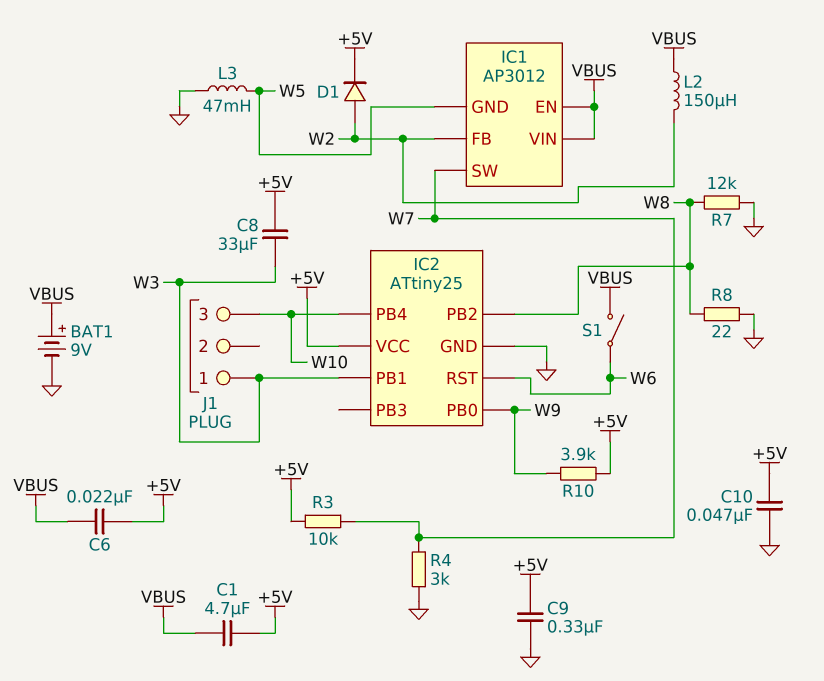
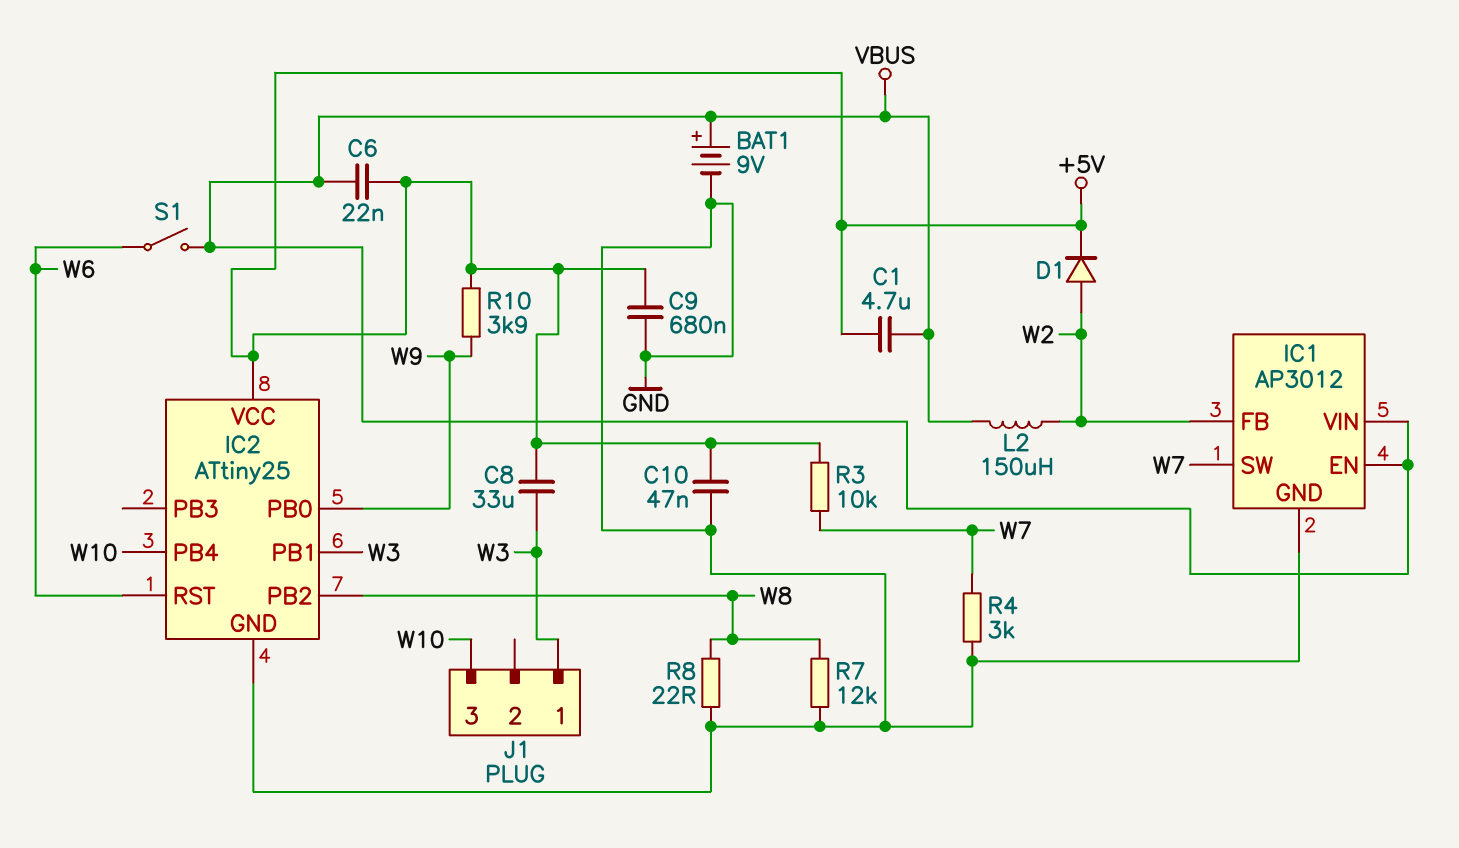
C9: 330nF (+5V, GND) -> 680nF (+5V, GND)
IC1 pin GND: W5 -> GND
L3: 47mH (GND, W5) -> none

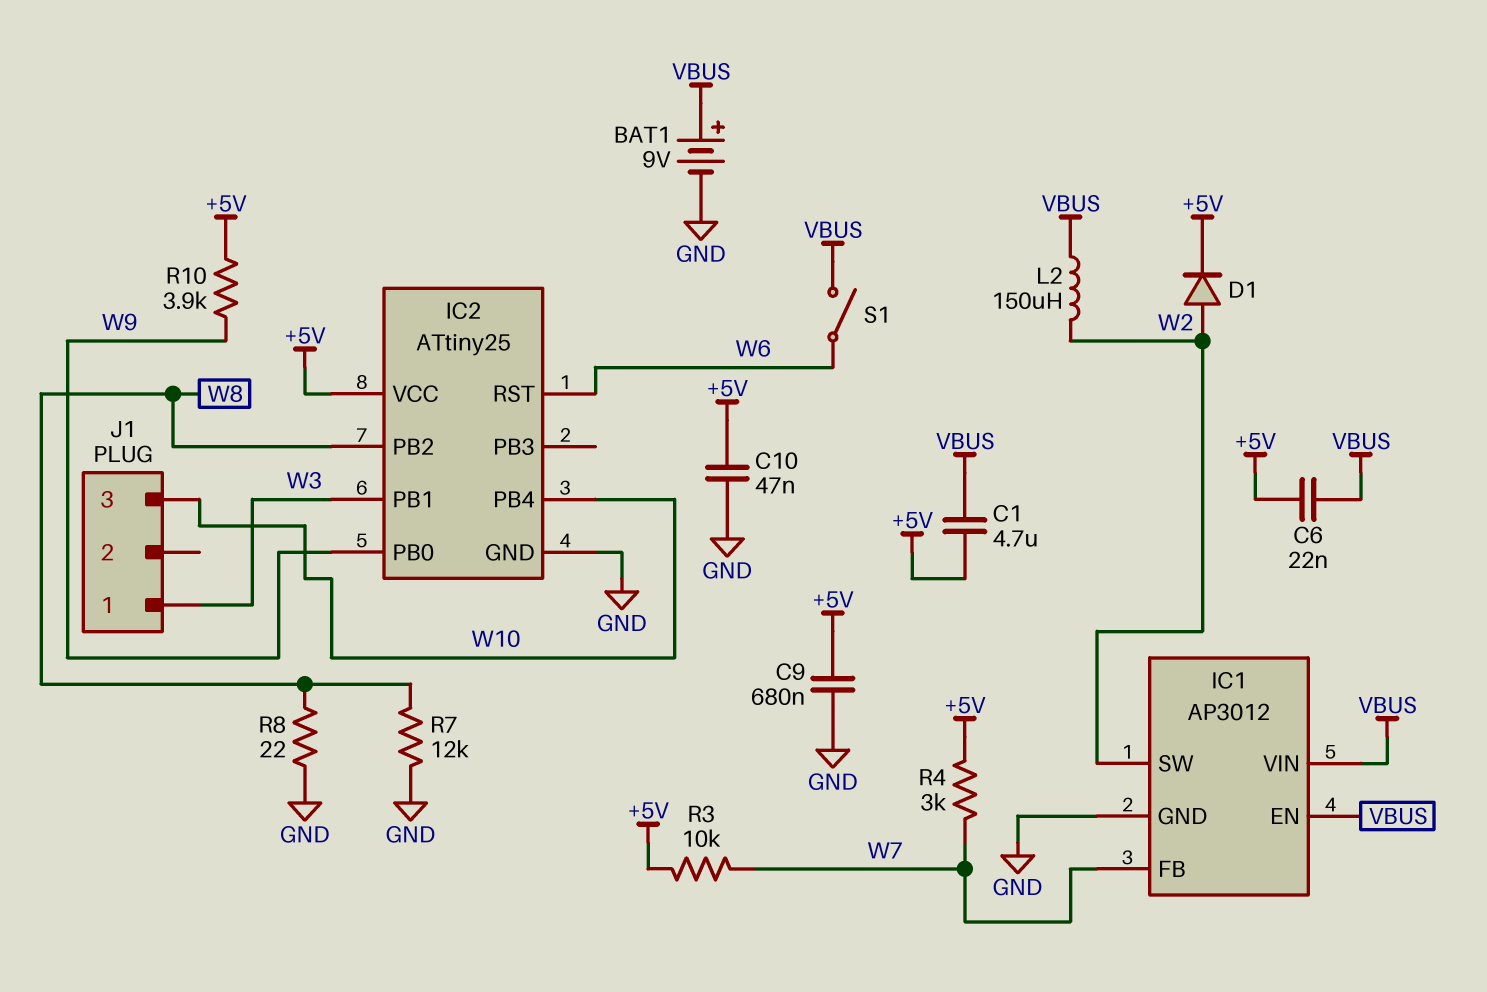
C8: 33uF (+5V, W3) -> none
IC1 pin FB: W2 -> W7
IC1 pin SW: W7 -> W2
R4: 3k (GND, W7) -> 3k (+5V, W7)

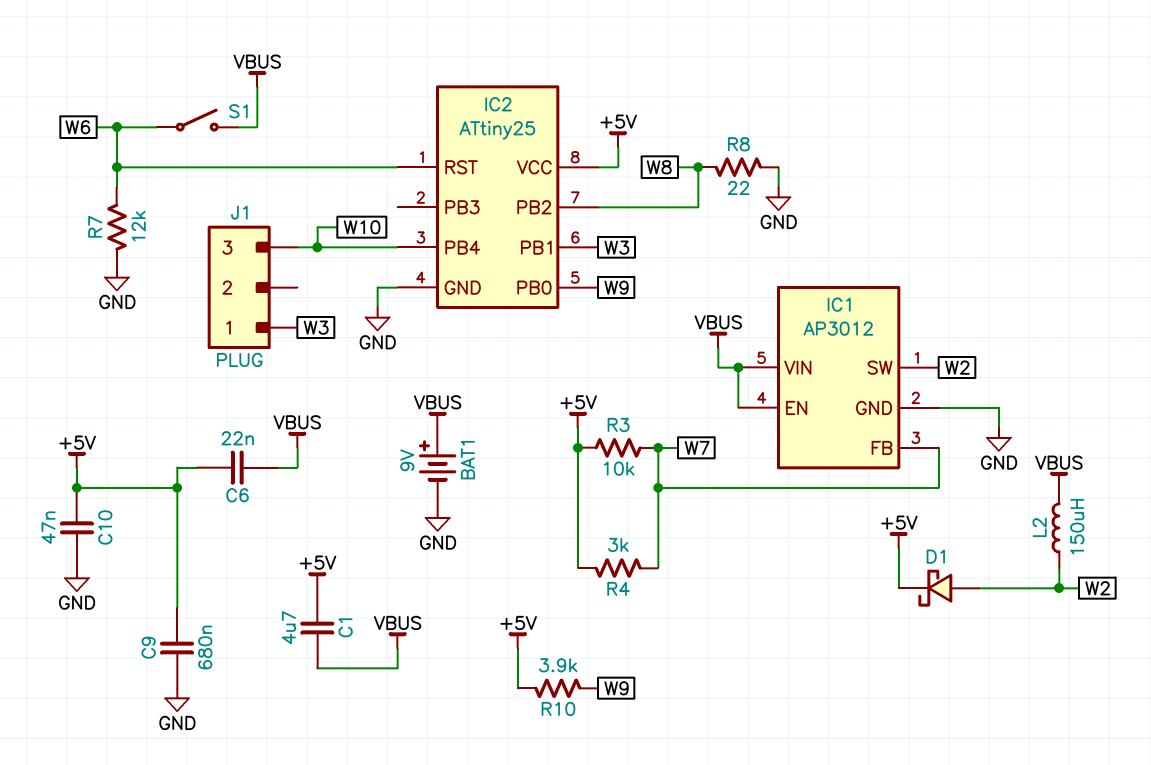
D1: diode (A W2, K +5V) -> schottky (A W2, K +5V)
R7: 12k (GND, W8) -> 12k (GND, W6)

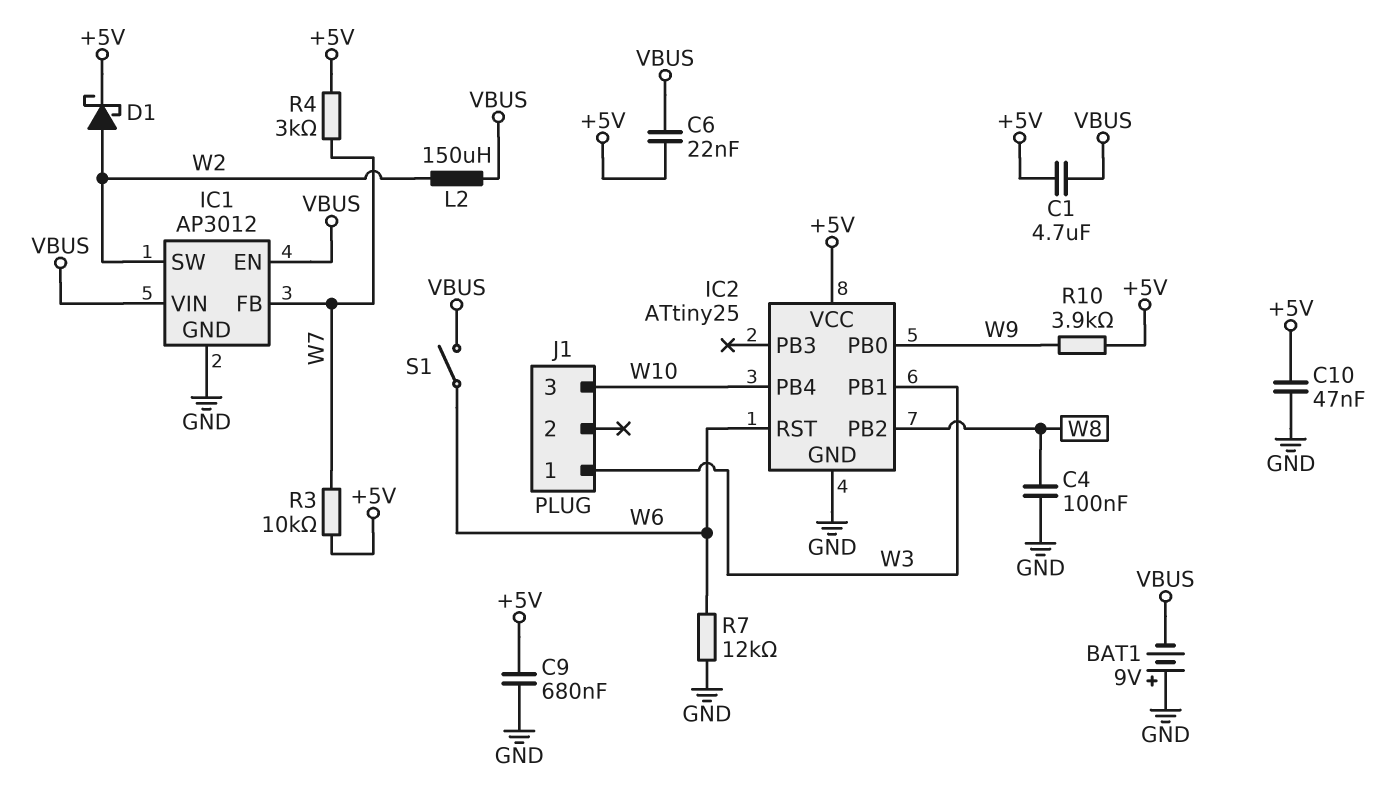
BAT1: 9V (plus VBUS, minus GND) -> 9V (plus GND, minus VBUS)
C4: none -> 100nF (GND, W8)
R8: 22 (GND, W8) -> none

